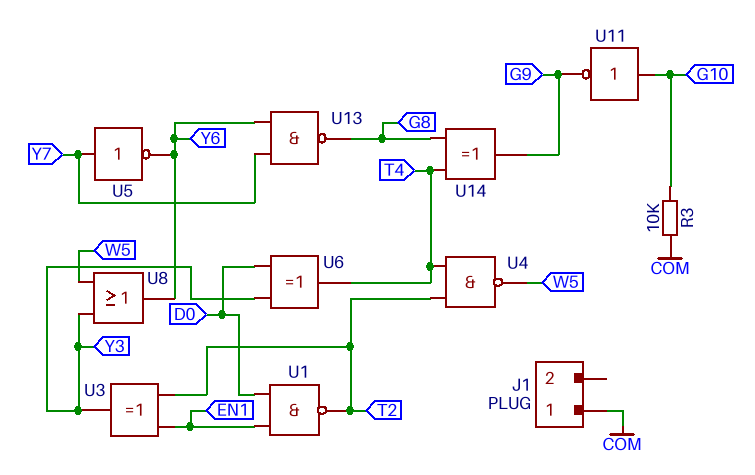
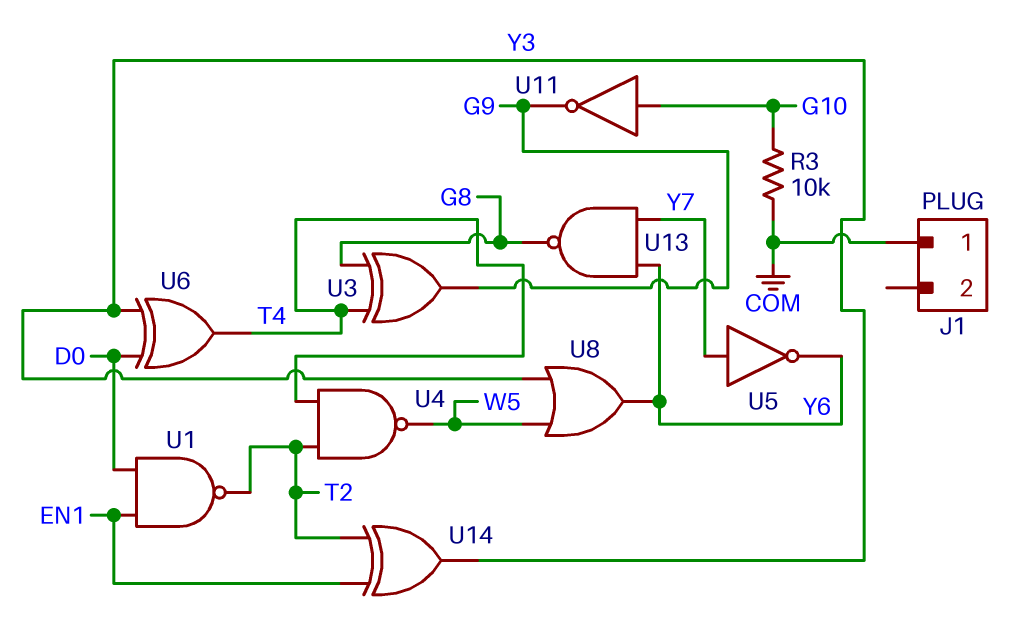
U3: XOR (in EN1, in T2, out Y3) -> XOR (in G8, in T4, out G9)
U14: XOR (in G8, in T4, out G9) -> XOR (in EN1, in T2, out Y3)

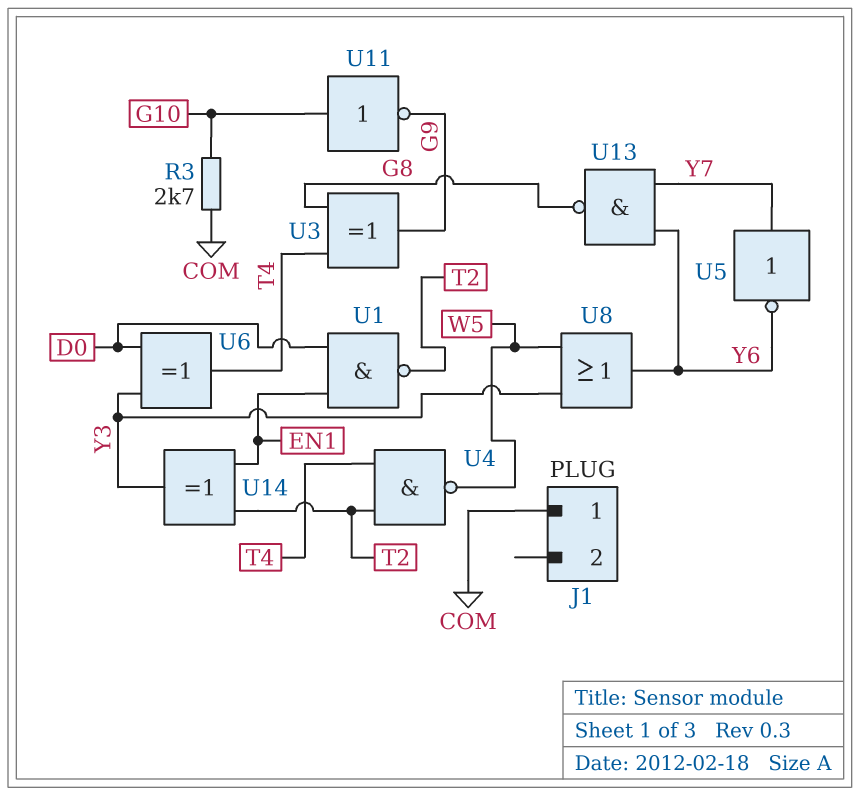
R3: 10k (COM, G10) -> 2.7k (COM, G10)

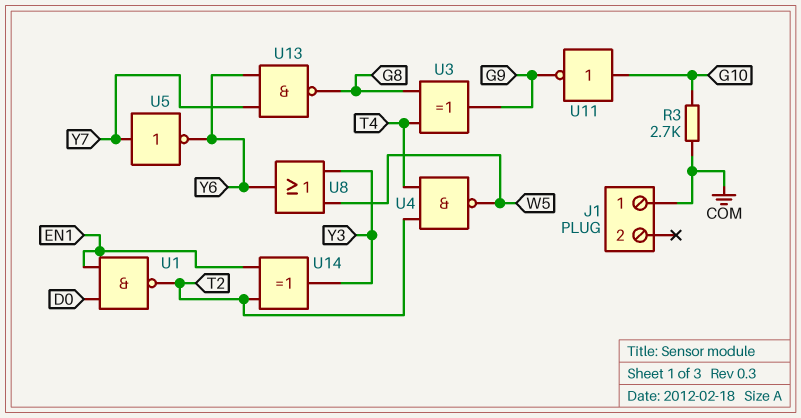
U6: XOR (in D0, in Y3, out T4) -> none

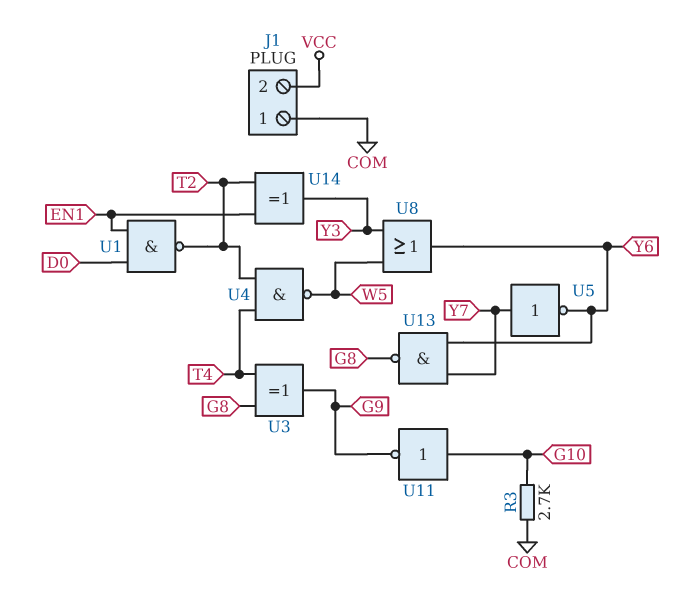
J1 pin 2: none -> VCC

